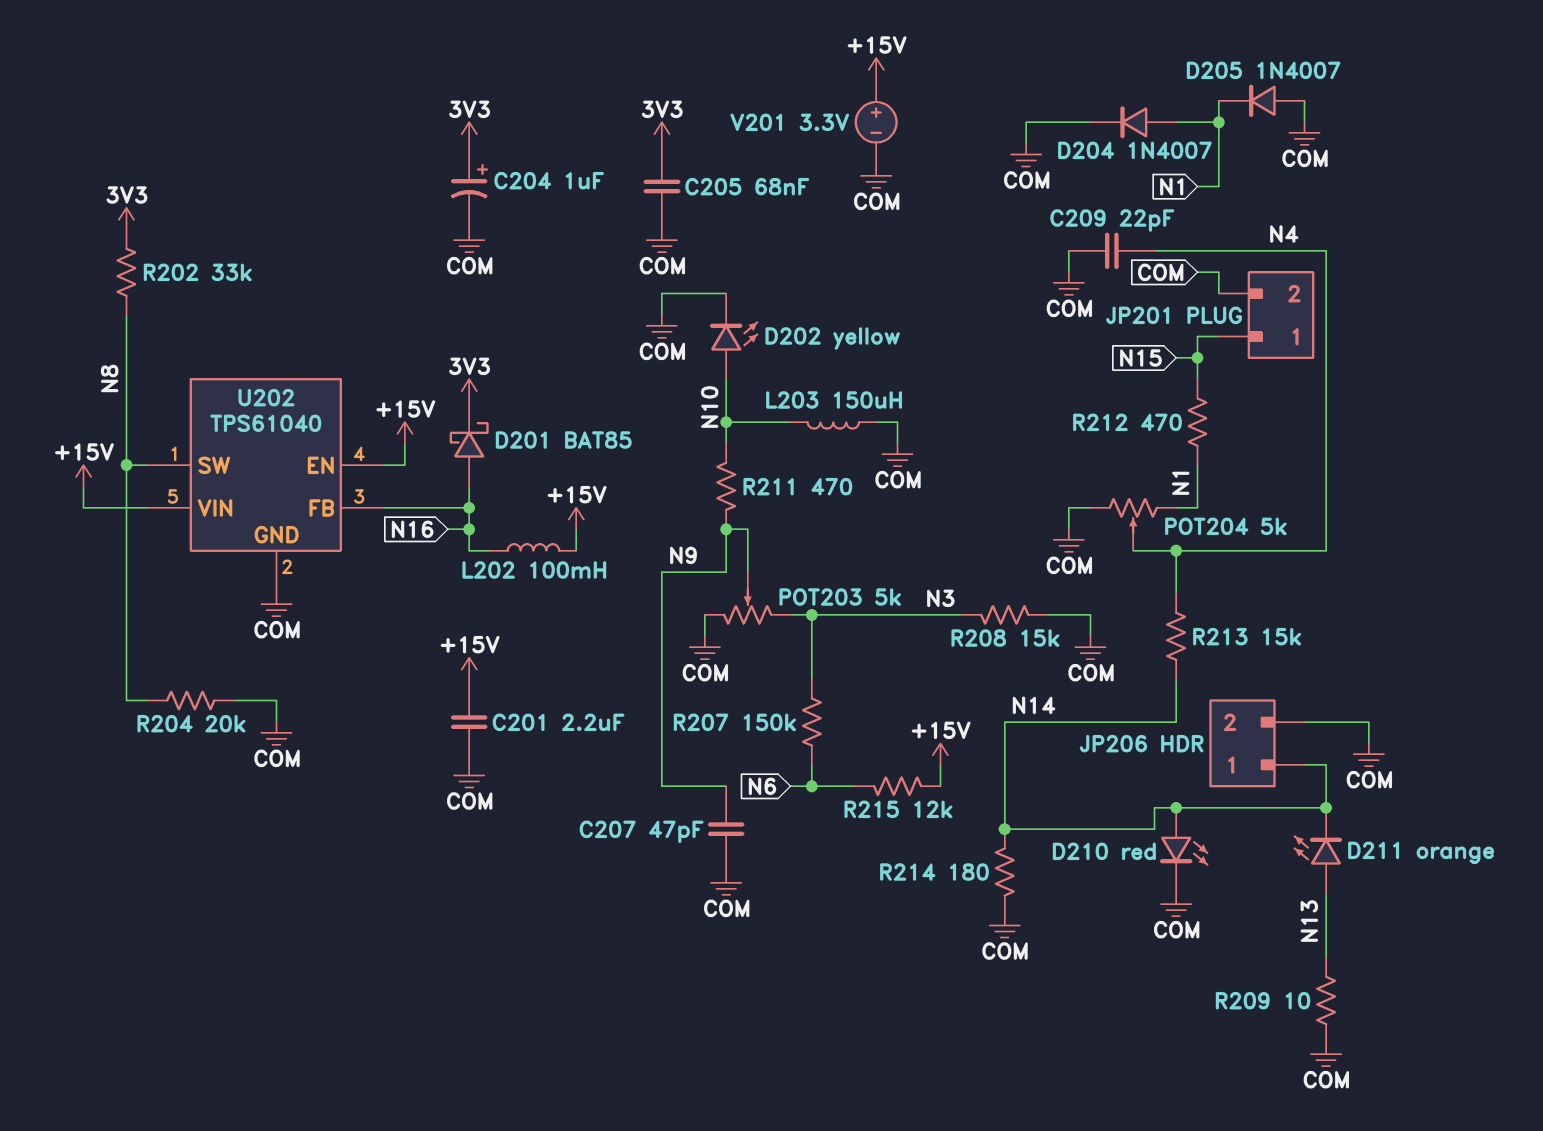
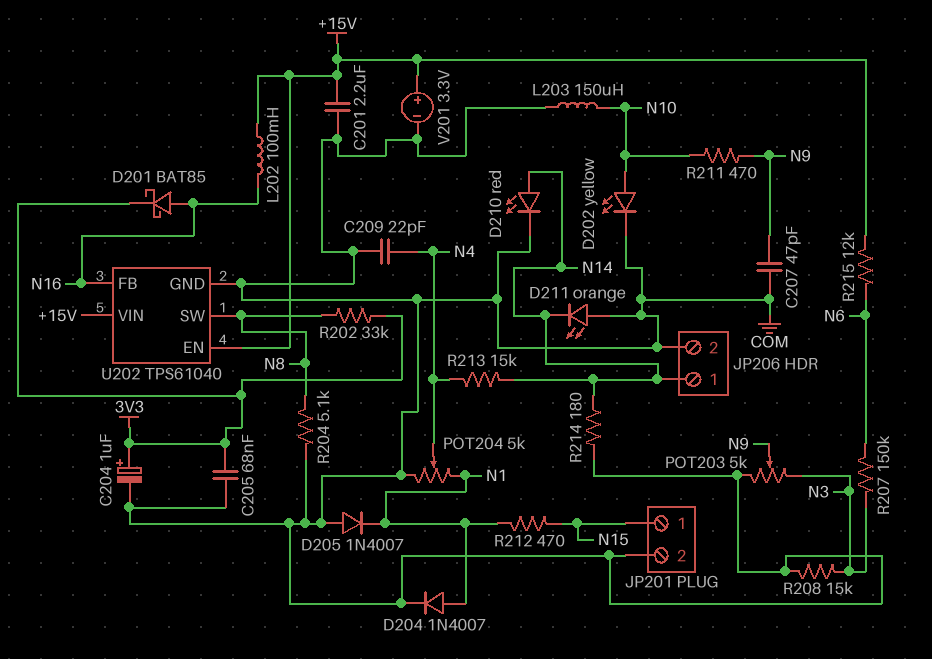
D211: LED orange (A N13, K N14) -> LED orange (A COM, K N14)
R204: 20k (COM, N8) -> 5.1k (COM, N8)
R209: 10 (COM, N13) -> none

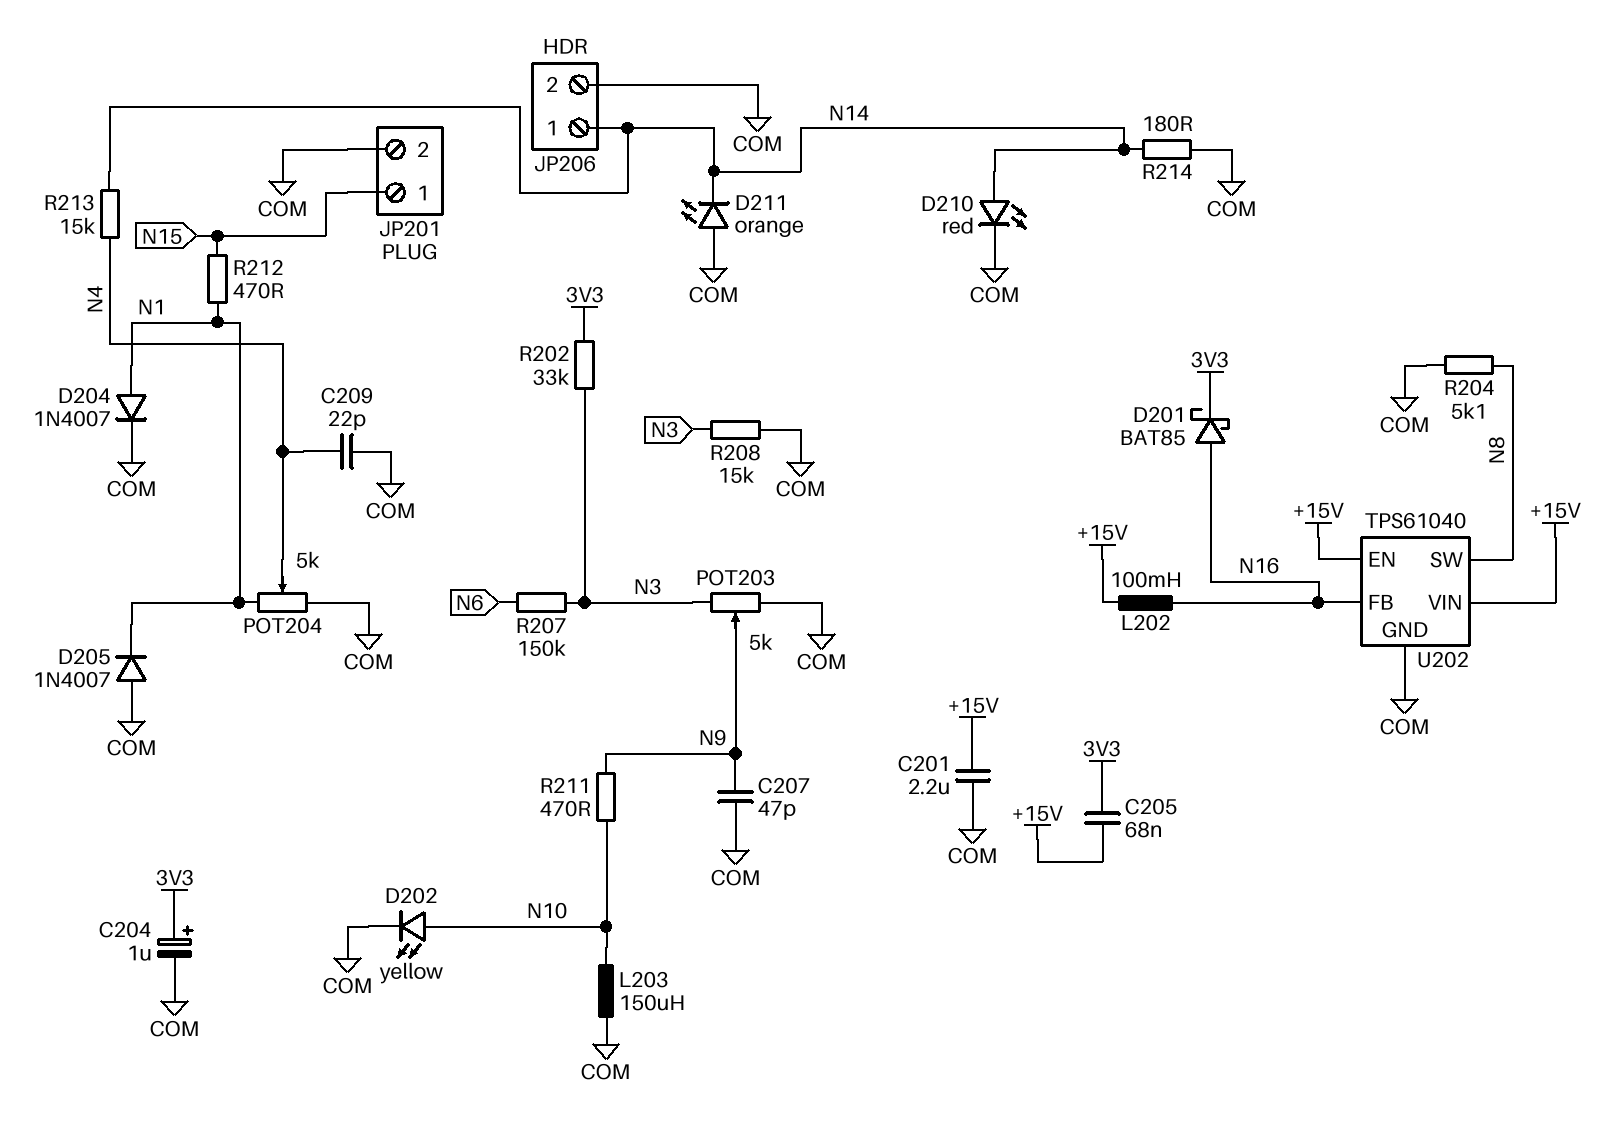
C205: 68nF (3V3, COM) -> 68nF (+15V, 3V3)
R202: 33k (3V3, N8) -> 33k (3V3, N3)
R215: 12k (+15V, N6) -> none
V201: 3.3V (plus +15V, minus COM) -> none

